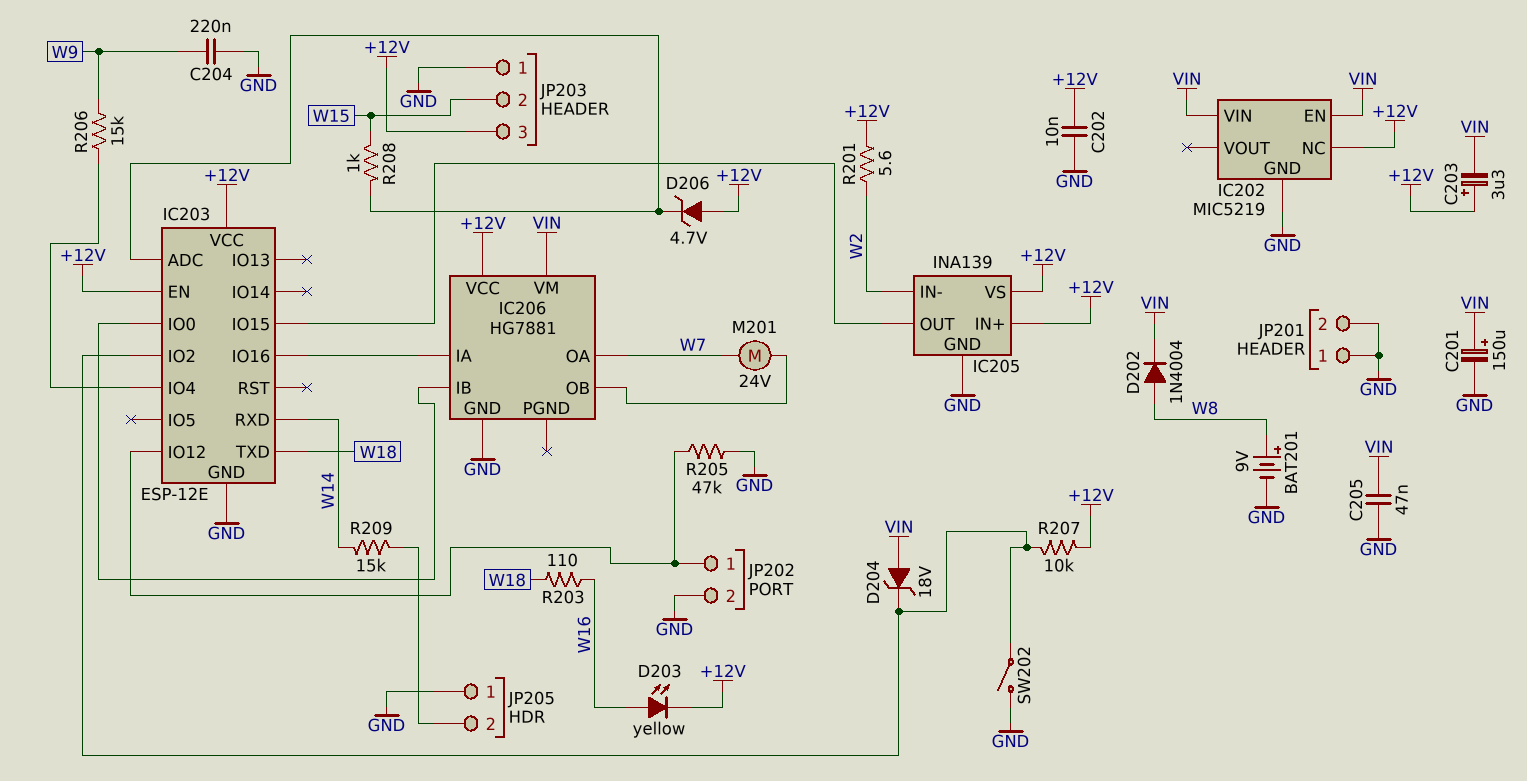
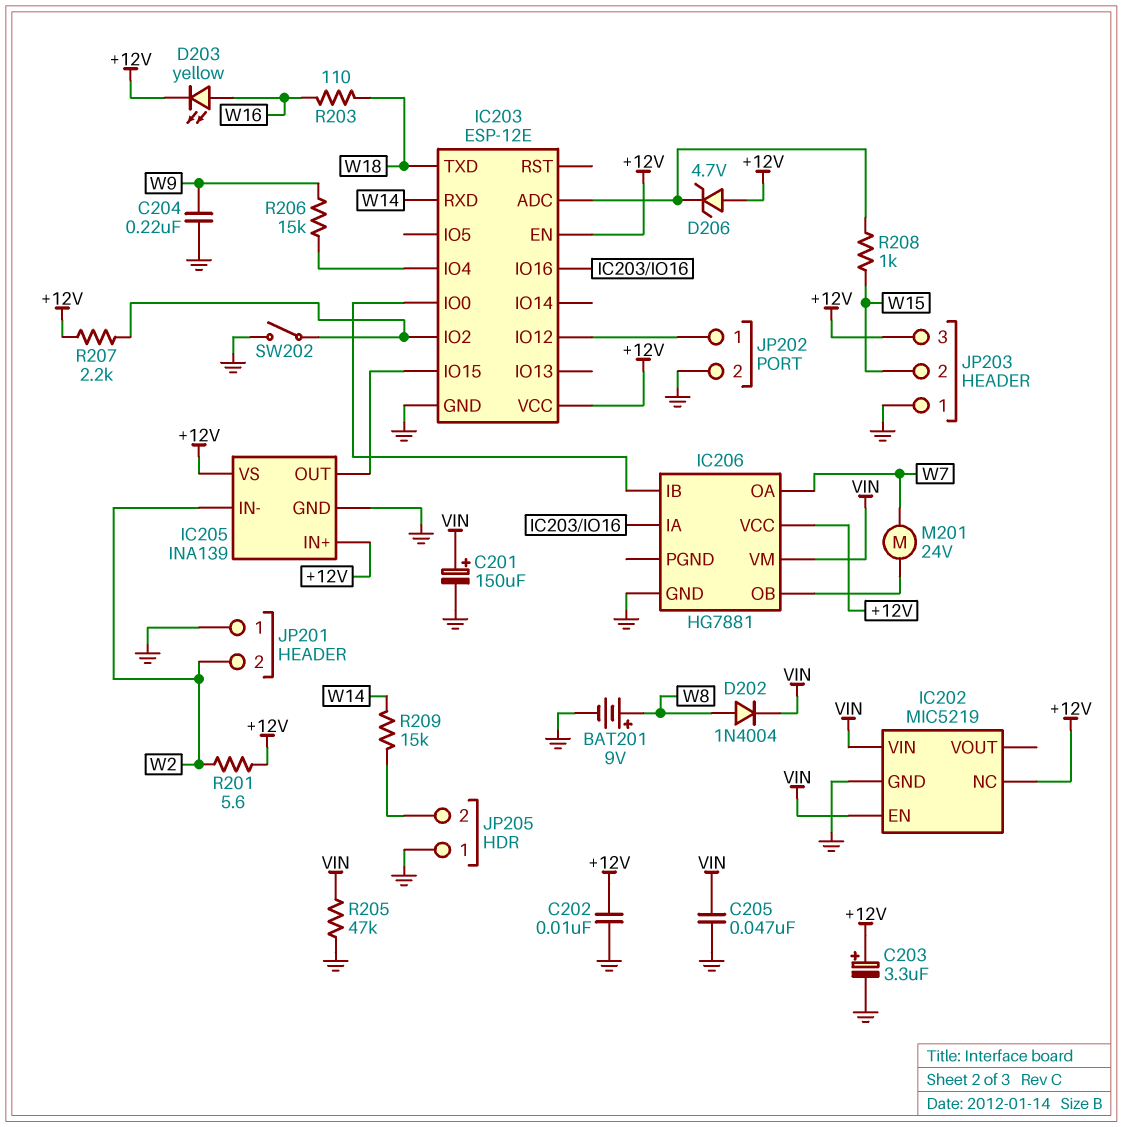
C203: 3.3uF (plus +12V, minus VIN) -> 3.3uF (plus +12V, minus GND)
D204: zener 18V (A VIN, K IC203/IO2) -> none
JP201 pin 2: GND -> W2
R205: 47k (GND, IC203/IO12) -> 47k (GND, VIN)
R207: 10k (+12V, IC203/IO2) -> 2.2k (+12V, IC203/IO2)

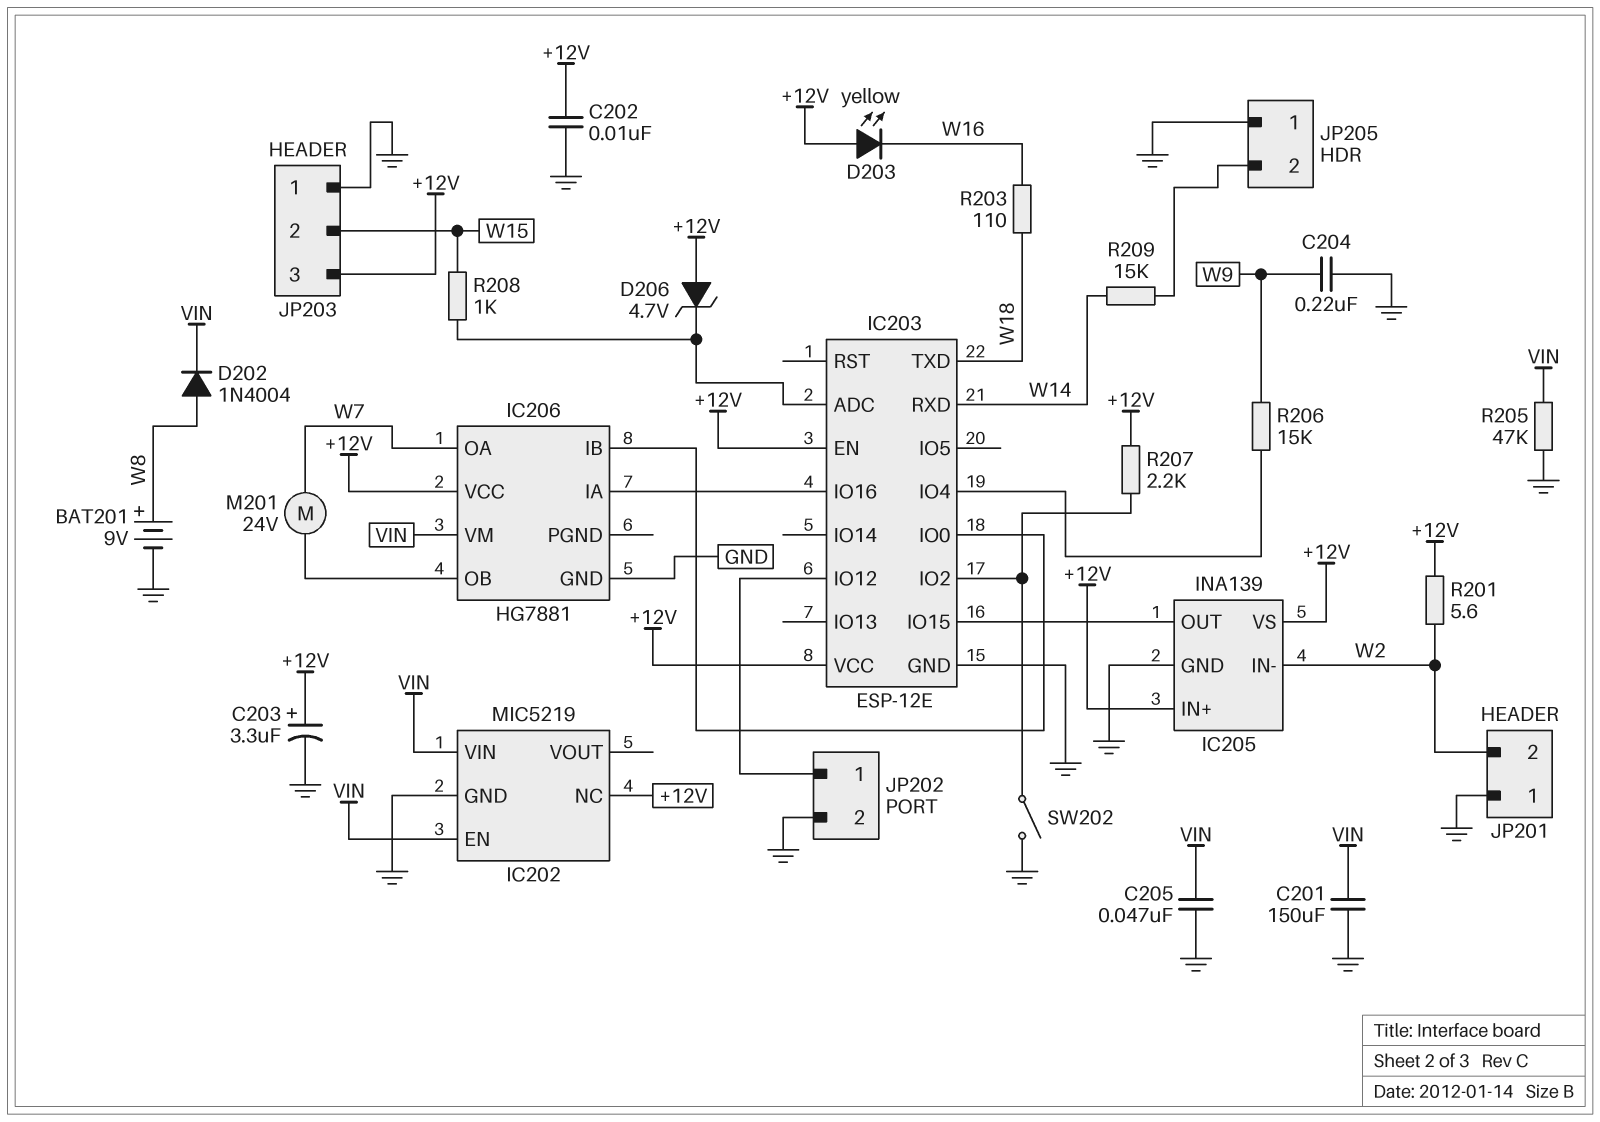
C201: 150uF (plus VIN, minus GND) -> 150uF (GND, VIN)
D203: LED yellow (A W16, K +12V) -> LED yellow (A +12V, K W16)

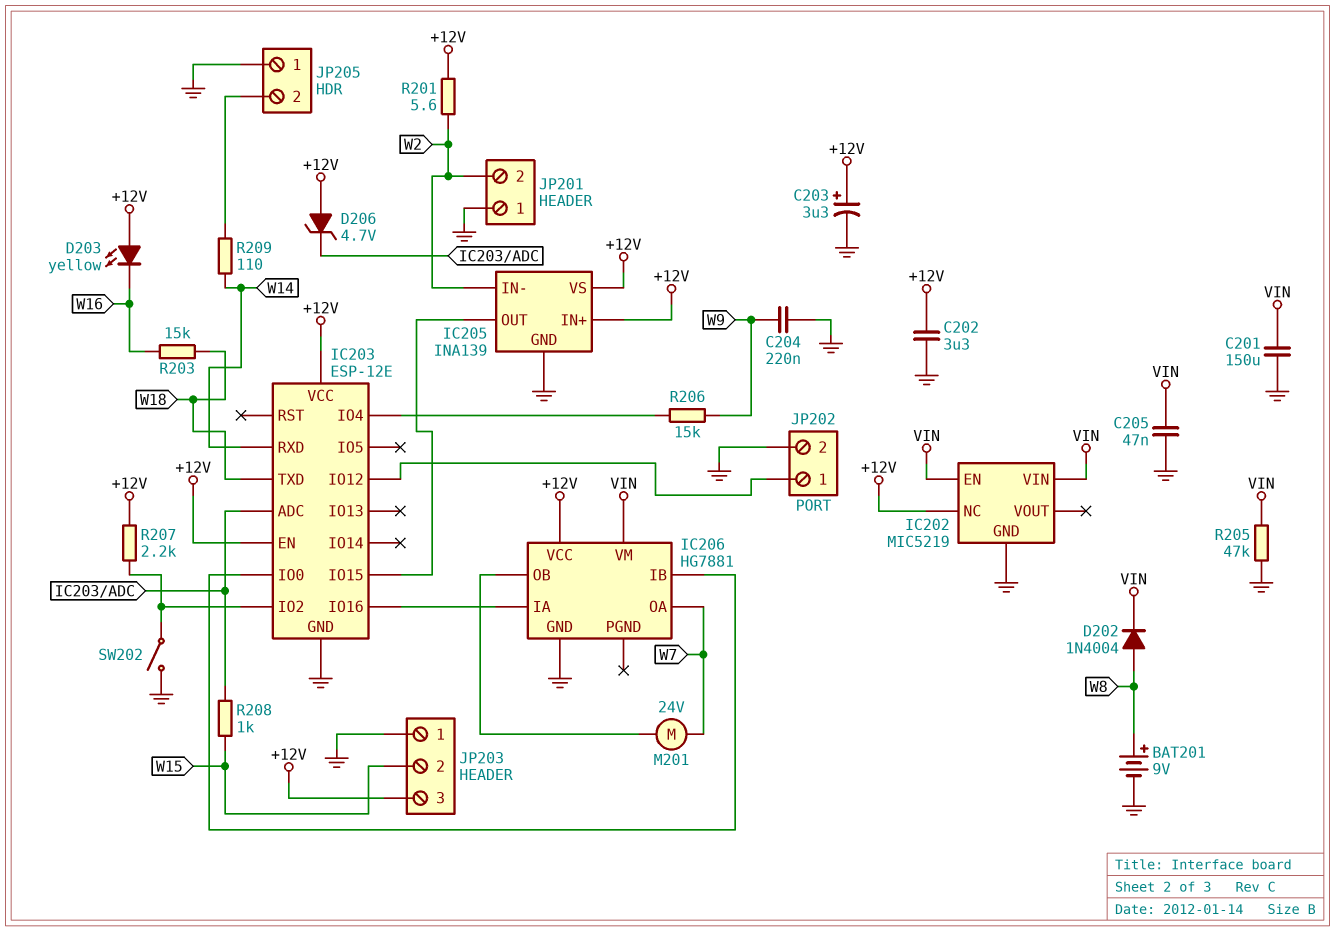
C202: 10nF (+12V, GND) -> 3.3uF (+12V, GND)
R203: 110 (W16, W18) -> 15k (W16, W18)
R209: 15k (JP205/2, W14) -> 110 (JP205/2, W14)

